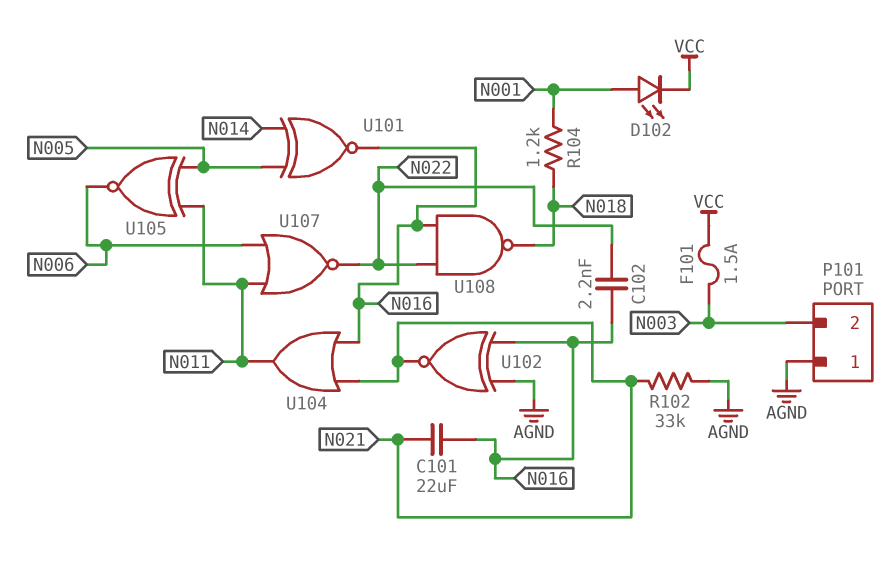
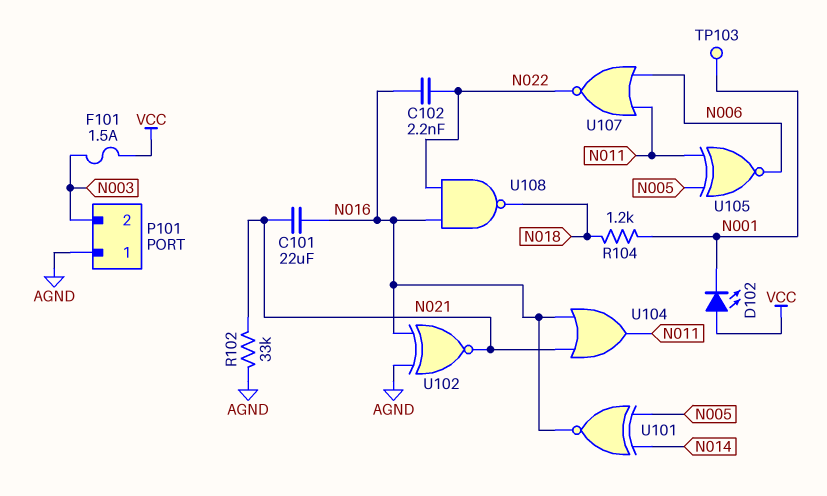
D102: LED (A N001, K VCC) -> LED (A VCC, K N001)
TP103: none -> test point (N001)

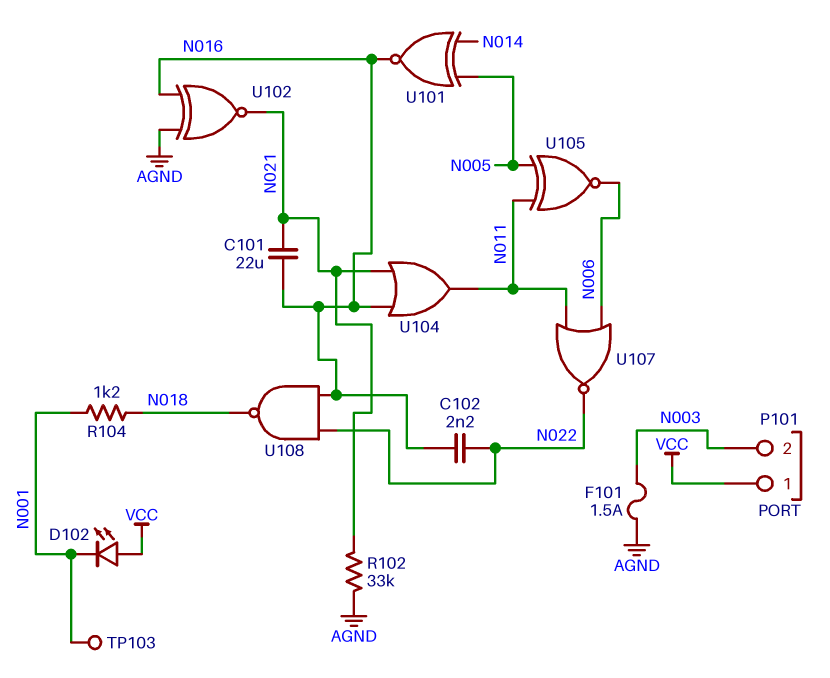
F101: 1.5A (N003, VCC) -> 1.5A (AGND, N003)
P101 pin 1: AGND -> VCC

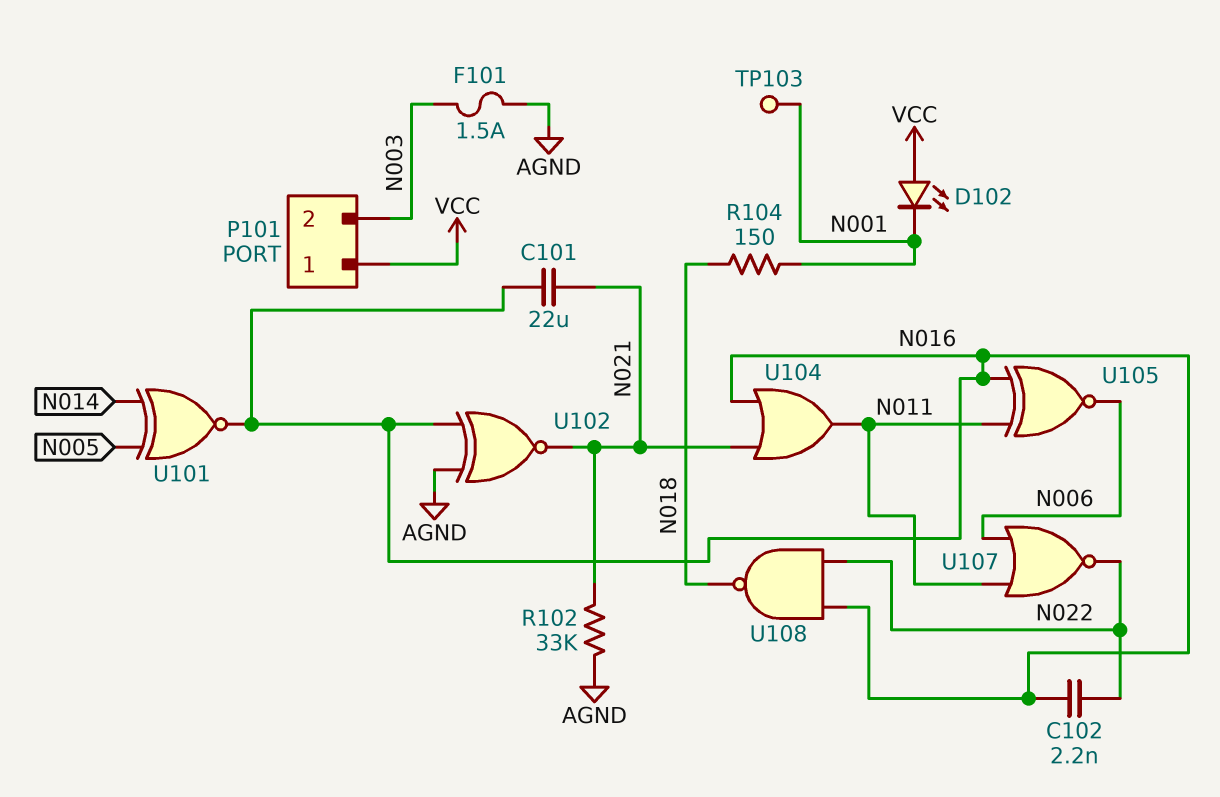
R104: 1.2k (N001, N018) -> 150 (N001, N018)
U105: XNOR (in N005, in N011, out N006) -> XNOR (in N011, in N016, out N006)

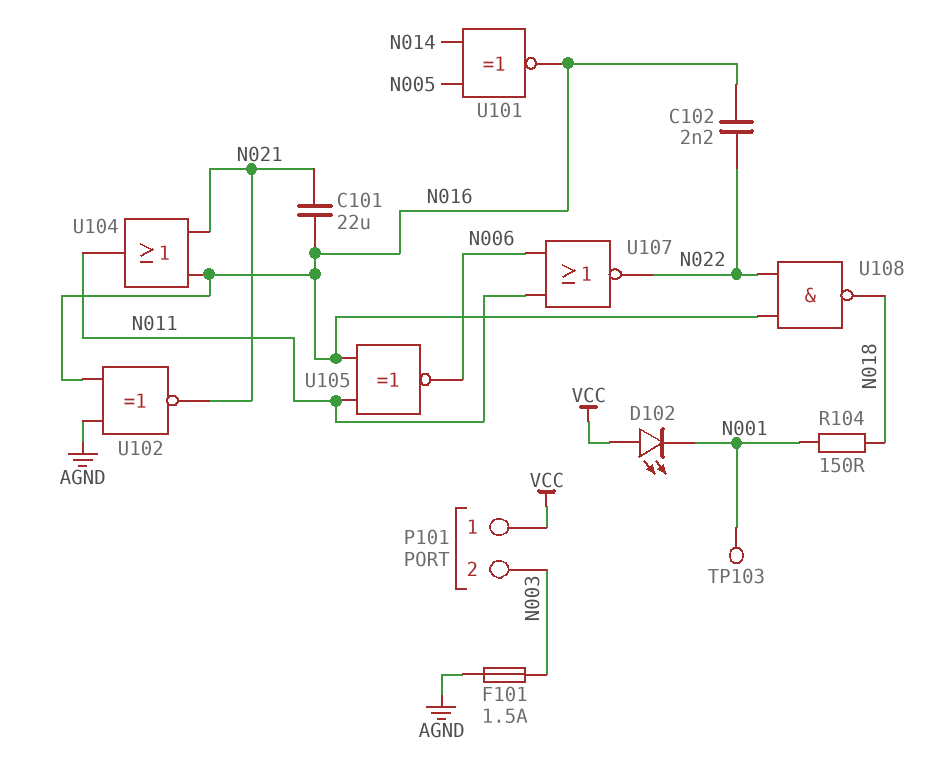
R102: 33k (AGND, N021) -> none

